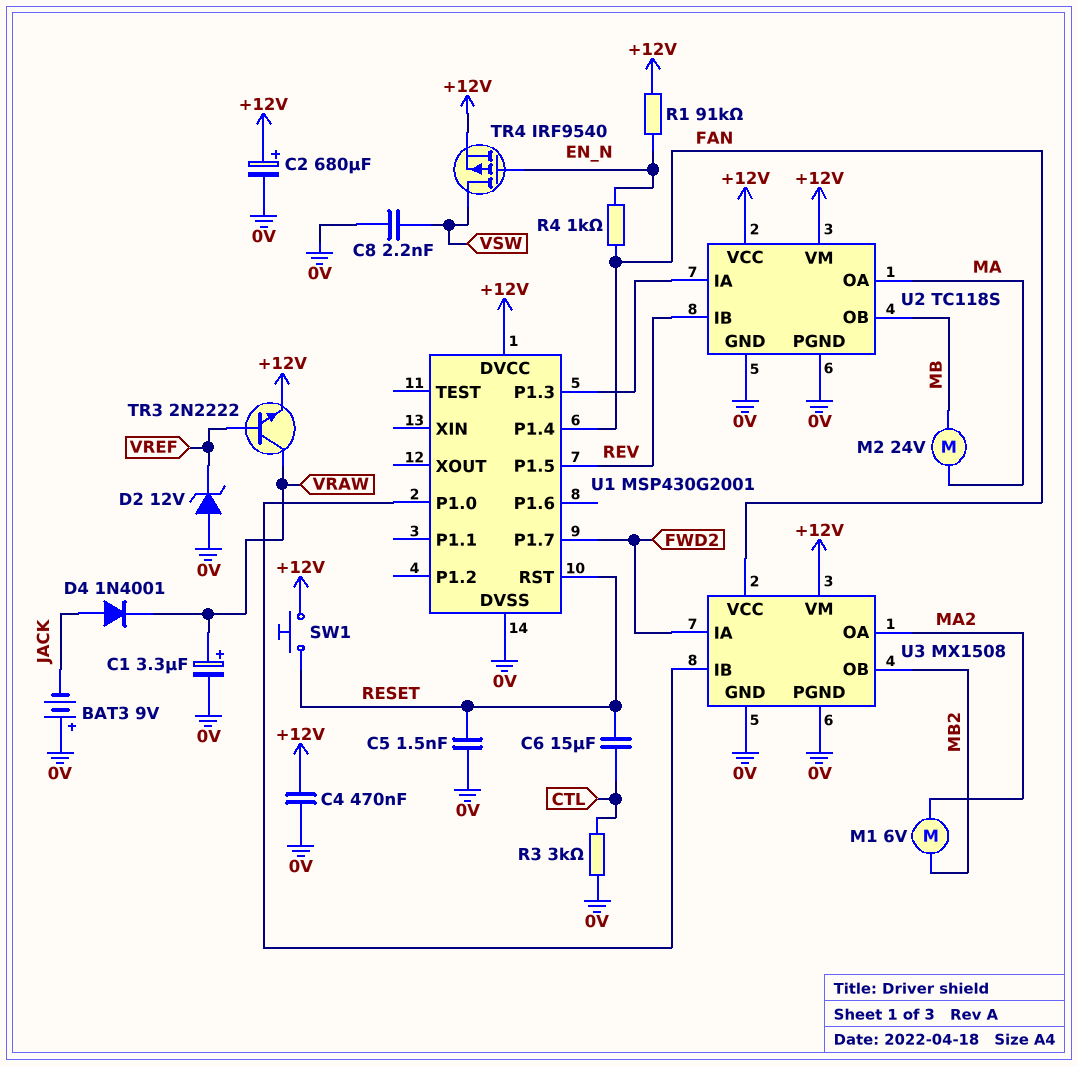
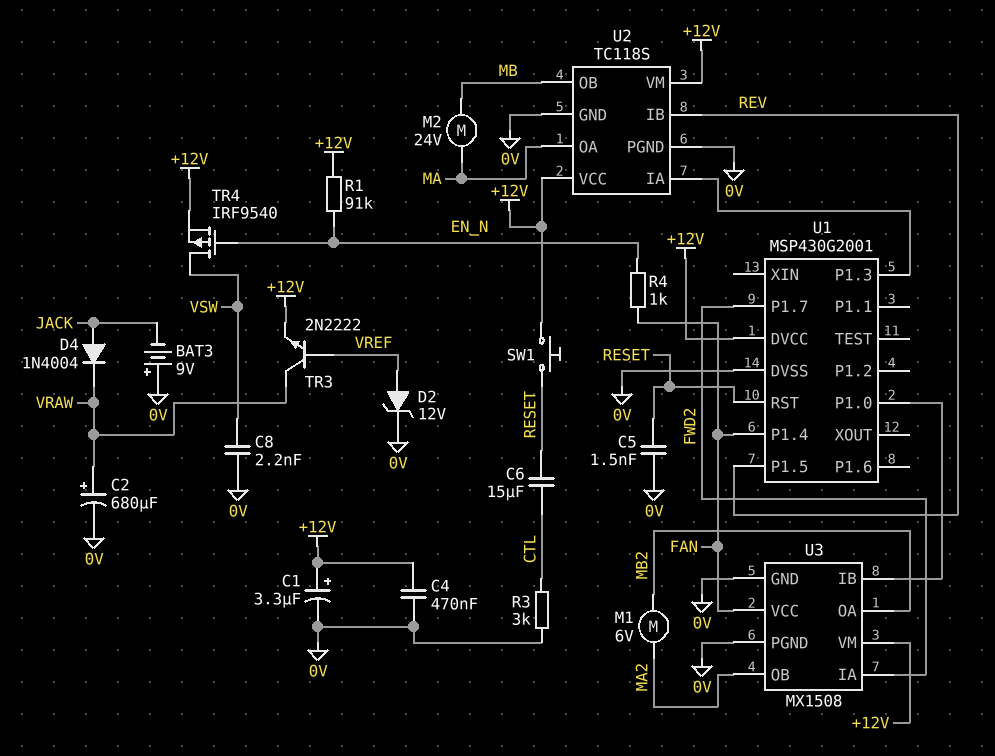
C1: 3.3uF (plus VRAW, minus 0V) -> 3.3uF (plus +12V, minus 0V)
C2: 680uF (plus +12V, minus 0V) -> 680uF (plus VRAW, minus 0V)
D2: zener 12V (A 0V, K VREF) -> zener 12V (A VREF, K 0V)
D4: diode 1N4001 (A JACK, K VRAW) -> diode 1N4004 (A JACK, K VRAW)
U3 pin OA: MA2 -> MB2
U3 pin OB: MB2 -> MA2

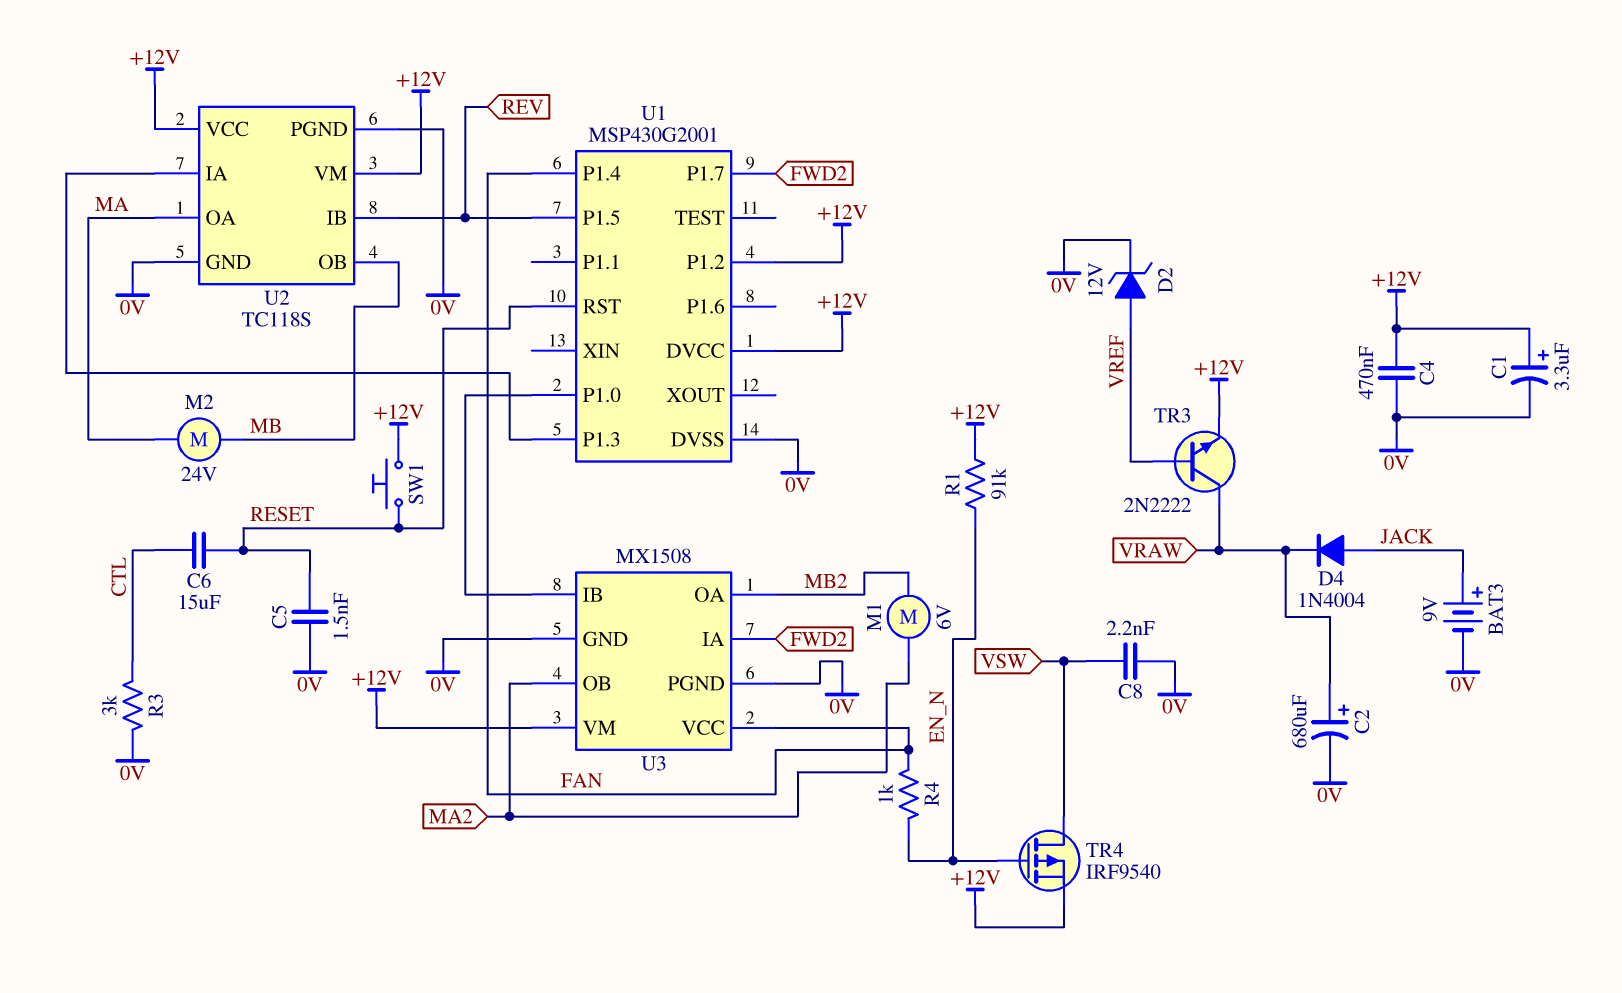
BAT3: 9V (plus 0V, minus JACK) -> 9V (plus JACK, minus 0V)
U1 pin P1.2: none -> +12V

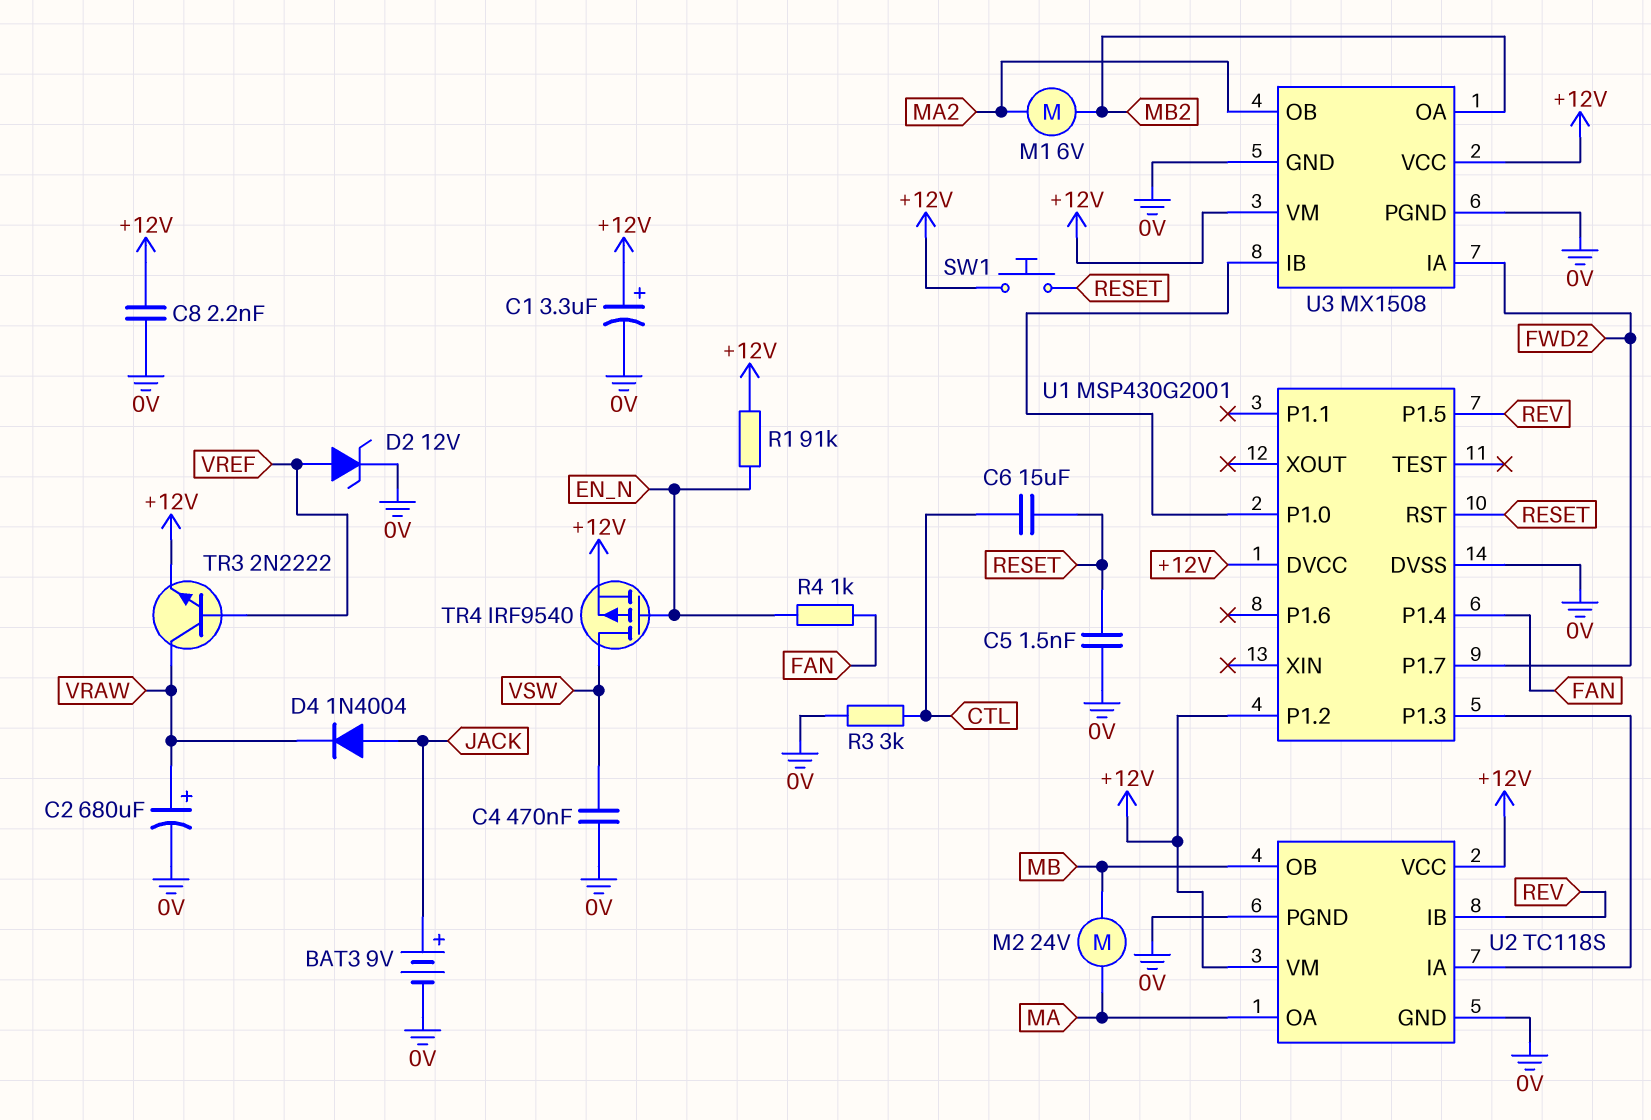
C4: 470nF (+12V, 0V) -> 470nF (0V, VSW)
C8: 2.2nF (0V, VSW) -> 2.2nF (+12V, 0V)
U3 pin VCC: FAN -> +12V

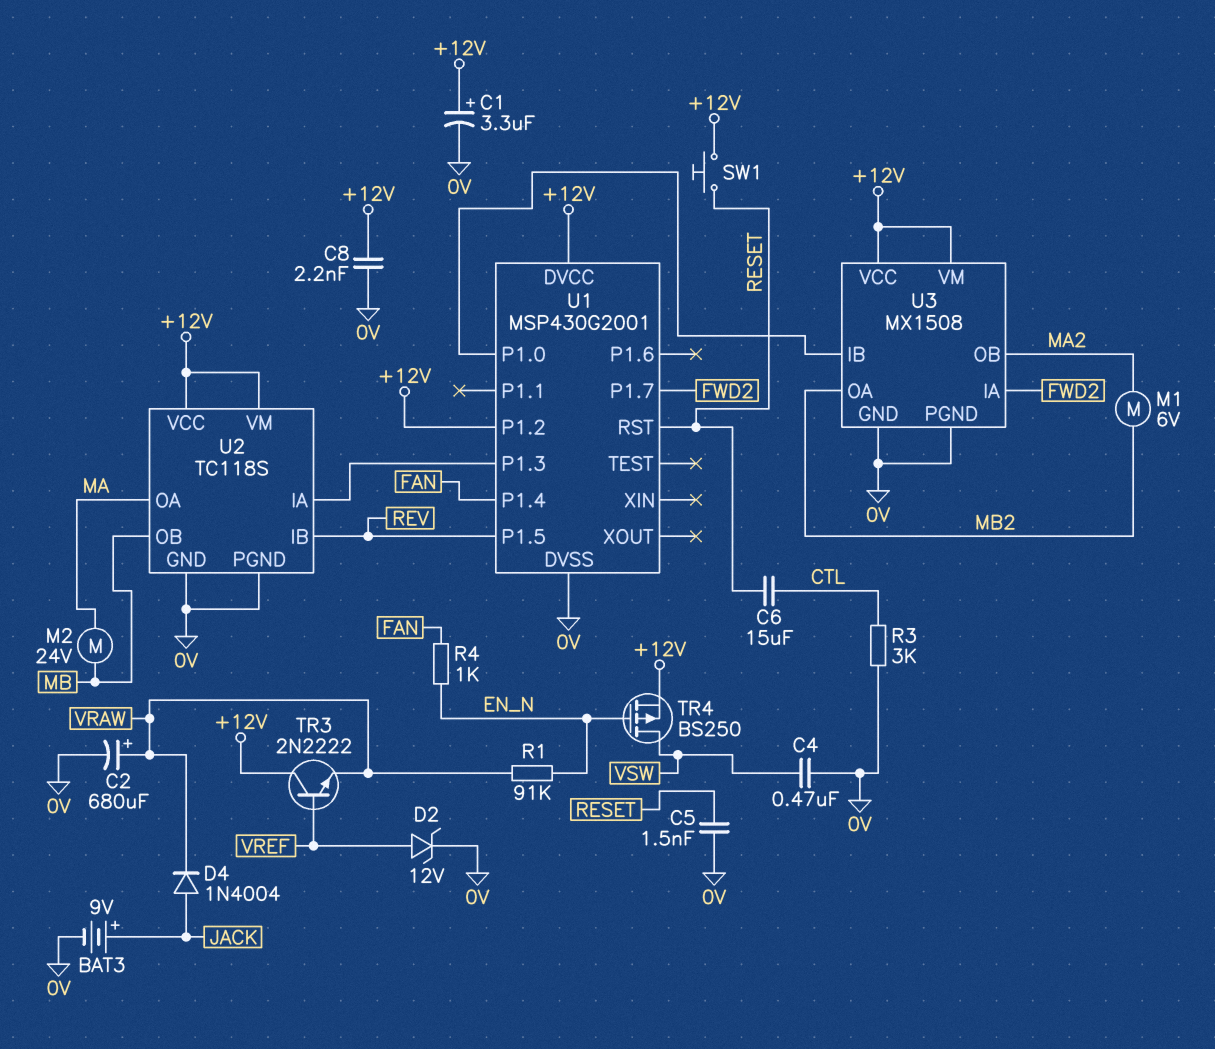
R1: 91k (+12V, EN_N) -> 91k (EN_N, VRAW)
TR3: NPN 2N2222 (B VREF, C VRAW, E +12V) -> NPN 2N2222 (B VREF, C +12V, E VRAW)
TR4: PMOS IRF9540 (G EN_N, D VSW, S +12V) -> PMOS BS250 (G EN_N, D VSW, S +12V)

